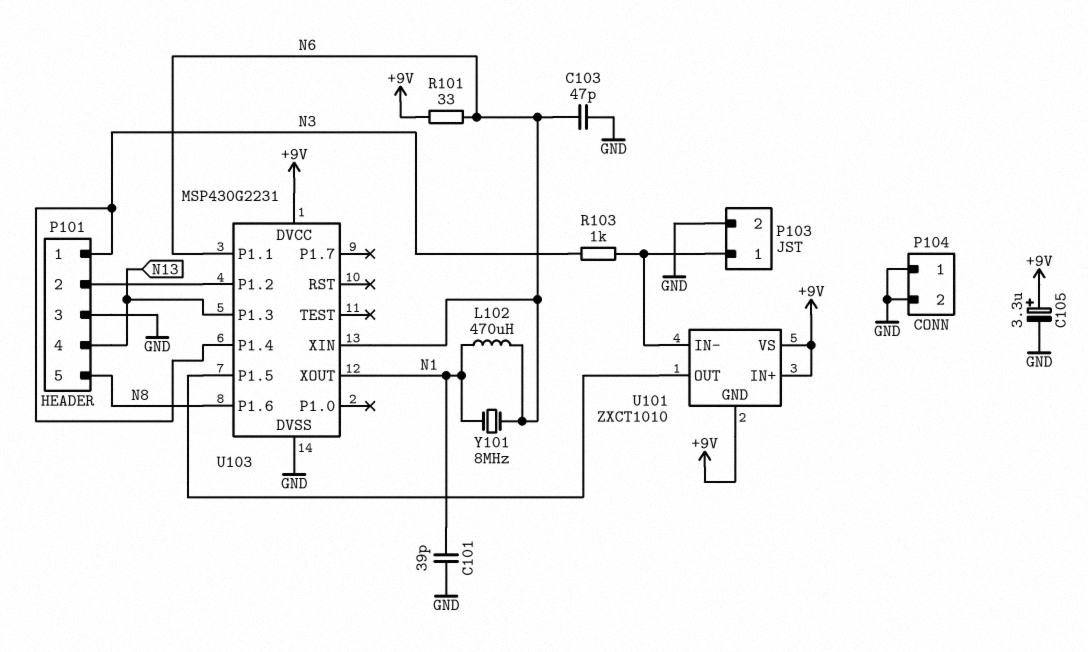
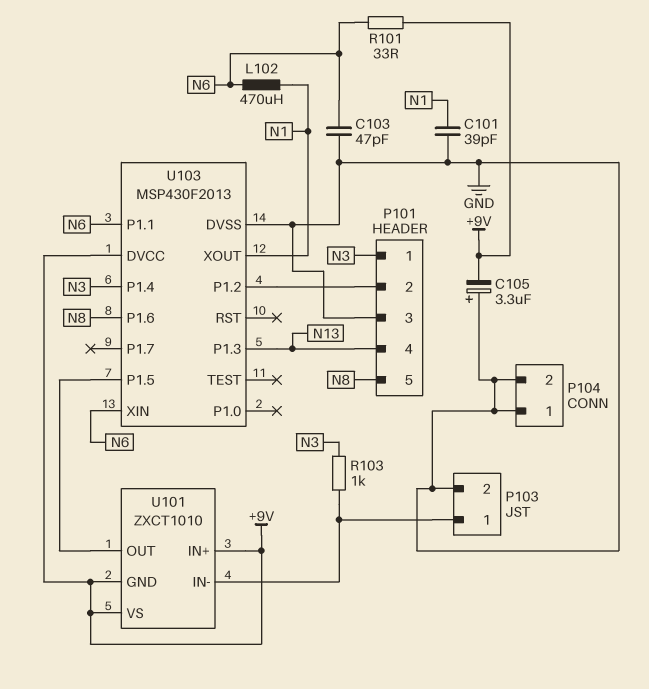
C105: 3.3uF (plus +9V, minus GND) -> 3.3uF (plus GND, minus +9V)
U103: MSP430G2231 -> MSP430F2013
Y101: 8MHz (N1, N6) -> none

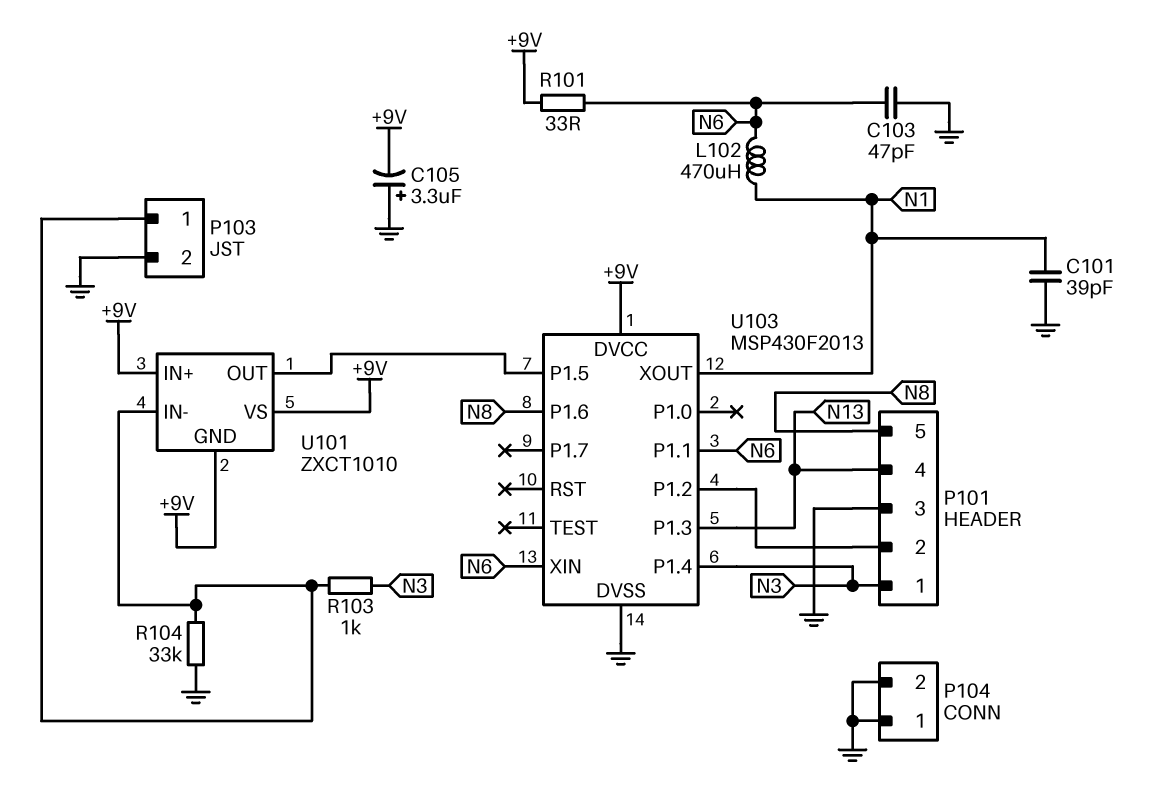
R104: none -> 33k (GND, P103/1)

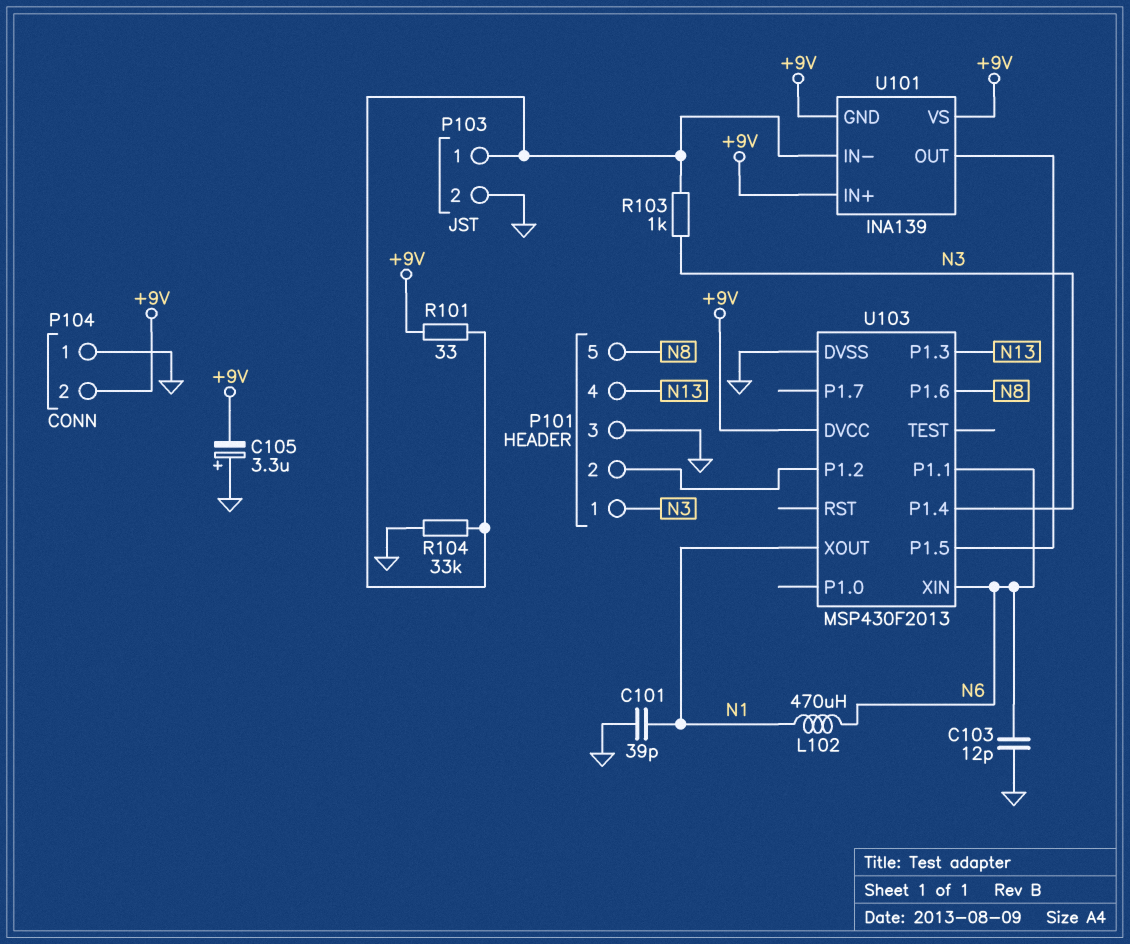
C103: 47pF (GND, N6) -> 12pF (GND, N6)
P104 pin 2: GND -> +9V
R101: 33 (+9V, N6) -> 33 (+9V, P103/1)
U101: ZXCT1010 -> INA139

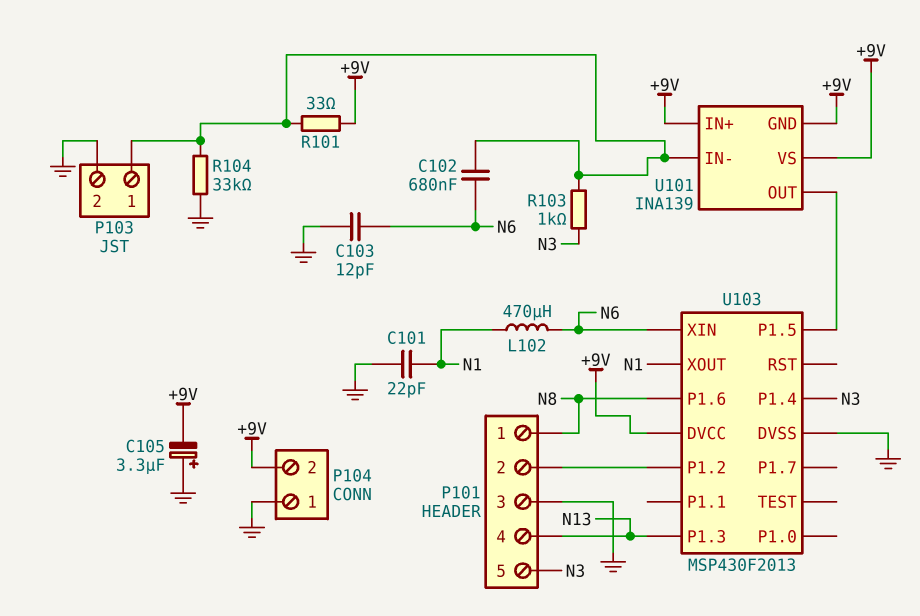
C101: 39pF (GND, N1) -> 22pF (GND, N1)
C102: none -> 680nF (N6, P103/1)
P101 pin 1: N3 -> N8
P101 pin 5: N8 -> N3
U103 pin P1.1: N6 -> none

